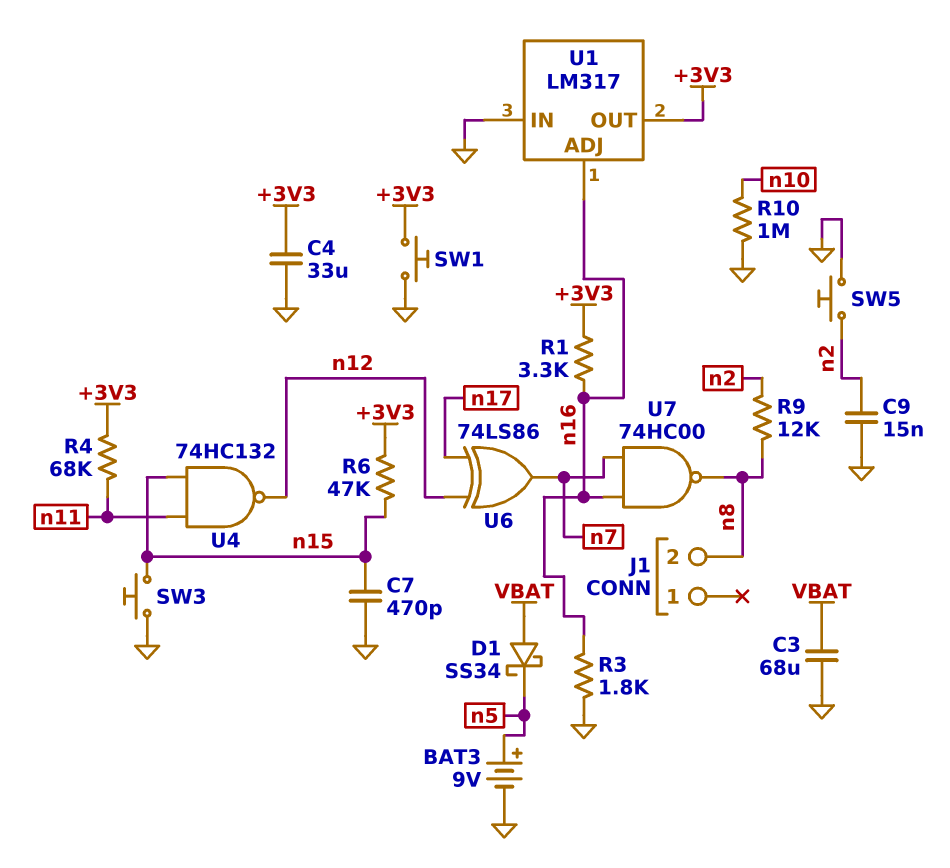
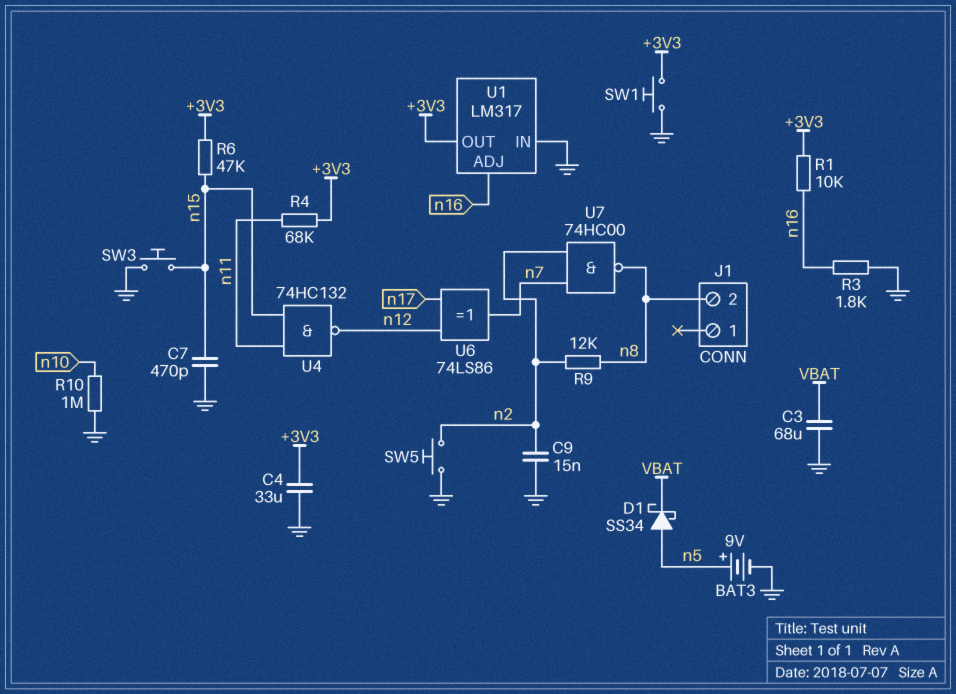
D1: schottky SS34 (A VBAT, K n5) -> schottky SS34 (A n5, K VBAT)
R1: 3.3k (+3V3, n16) -> 10k (+3V3, n16)
U7: NAND 74HC00 (in n7, in n16, out n8) -> NAND 74HC00 (in n2, in n7, out n8)

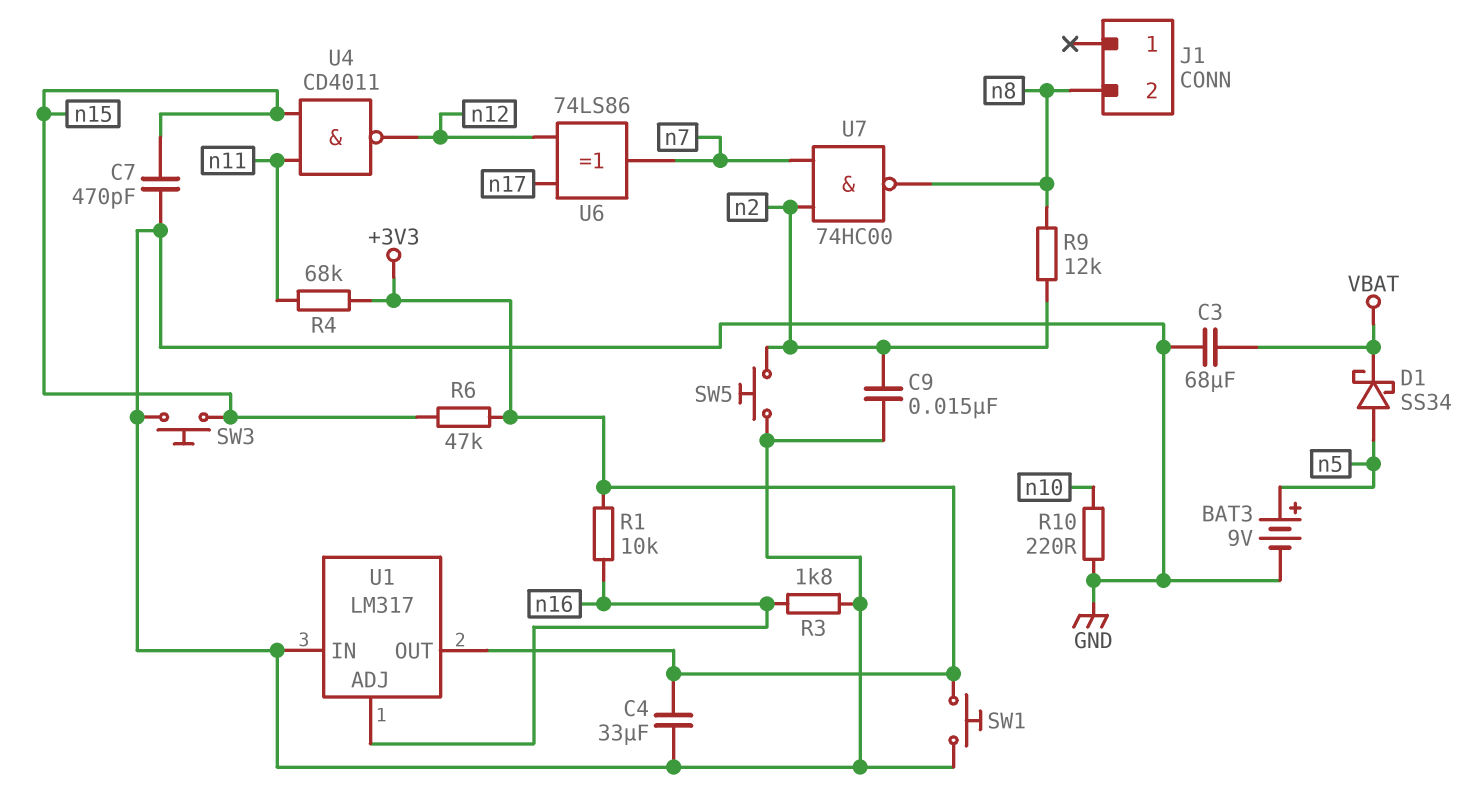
R10: 1M (GND, n10) -> 220 (GND, n10)
U4: NAND 74HC132 (in n11, in n15, out n12) -> NAND CD4011 (in n11, in n15, out n12)

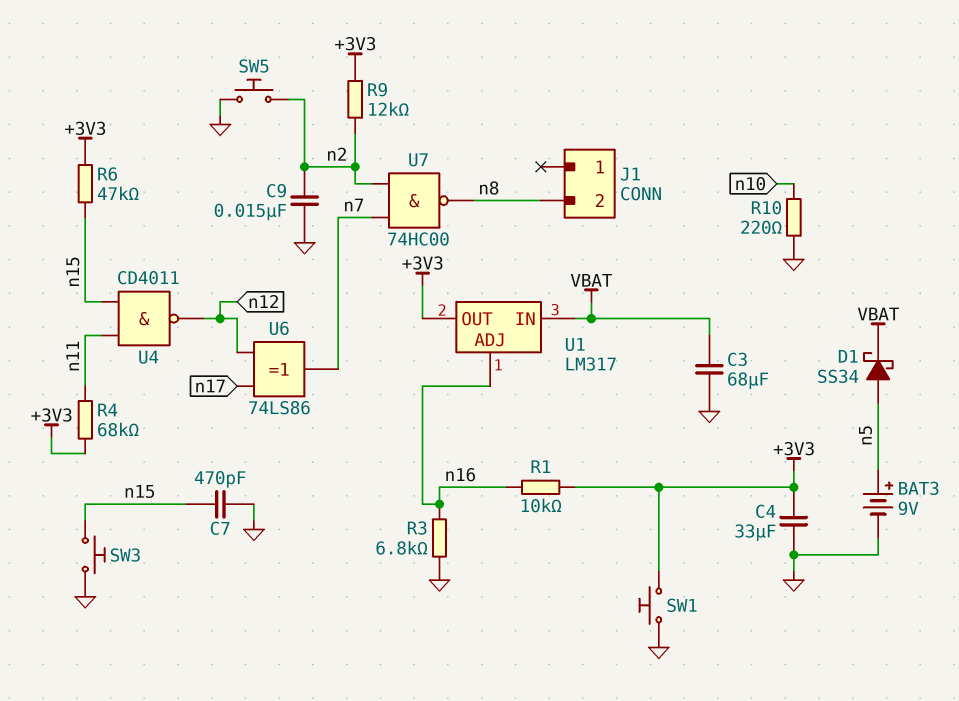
R3: 1.8k (GND, n16) -> 6.8k (GND, n16)
R9: 12k (n2, n8) -> 12k (+3V3, n2)
U1 pin IN: GND -> VBAT

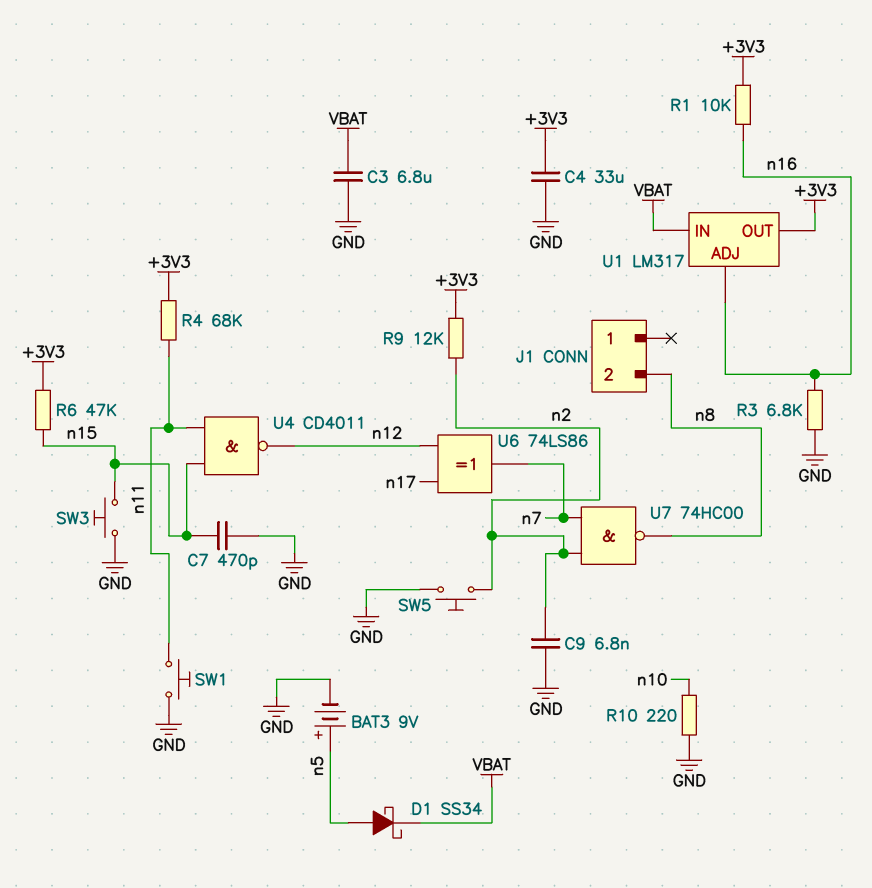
C3: 68uF (GND, VBAT) -> 6.8uF (GND, VBAT)
C9: 15nF (GND, n2) -> 6.8nF (GND, n2)
SW1: button (+3V3, GND) -> button (GND, n11)

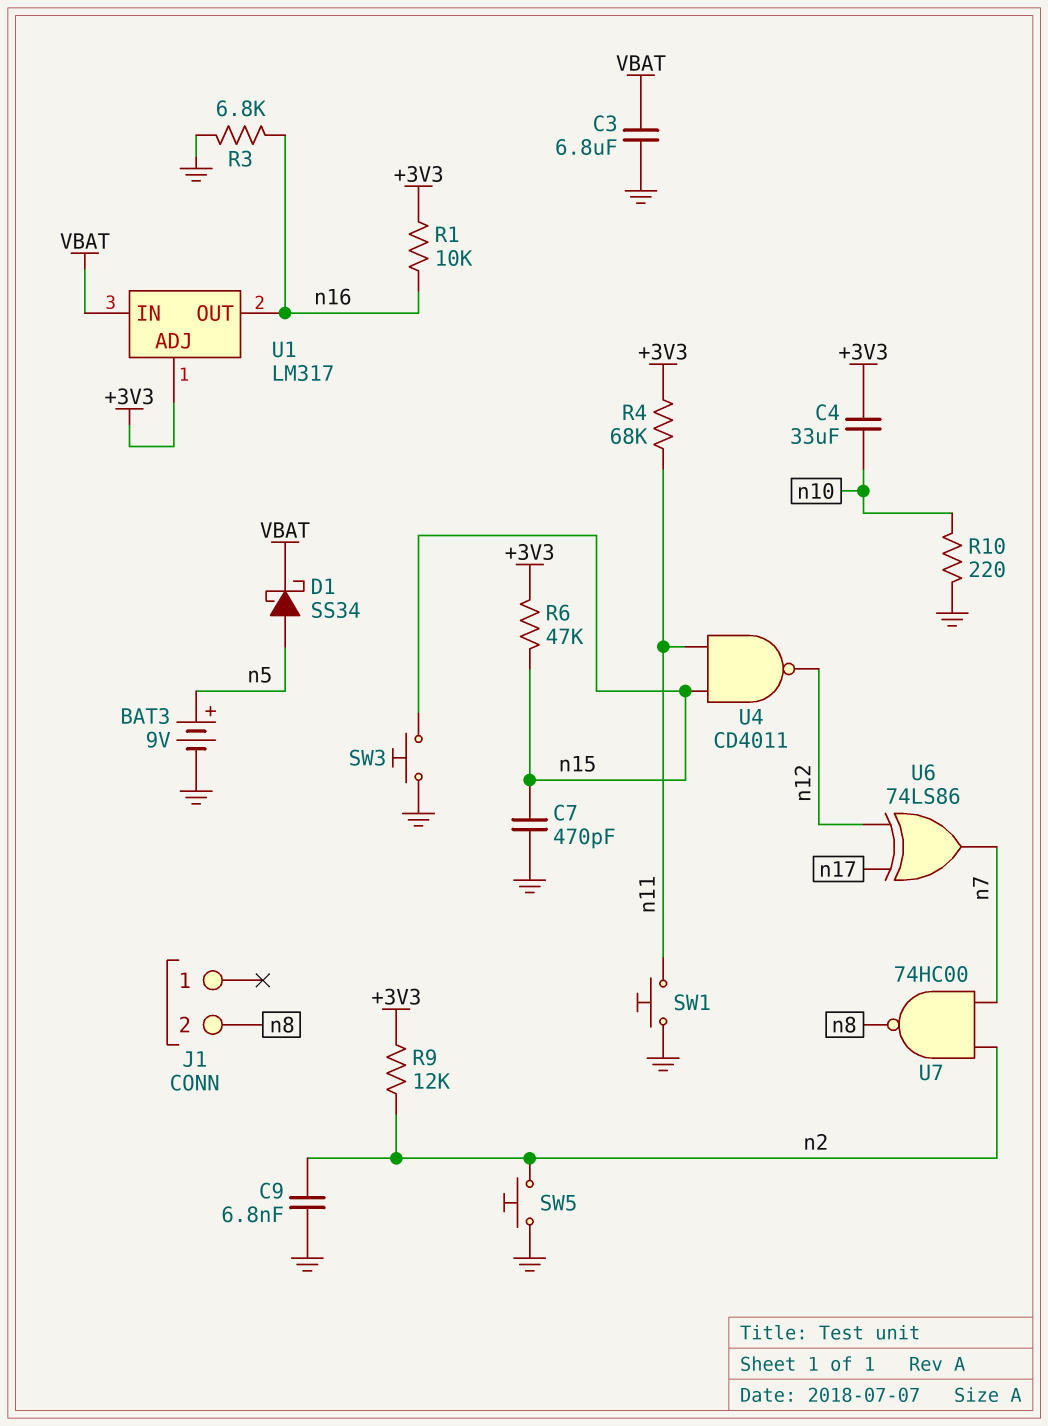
C4: 33uF (+3V3, GND) -> 33uF (+3V3, n10)
U1 pin ADJ: n16 -> +3V3
U1 pin OUT: +3V3 -> n16

